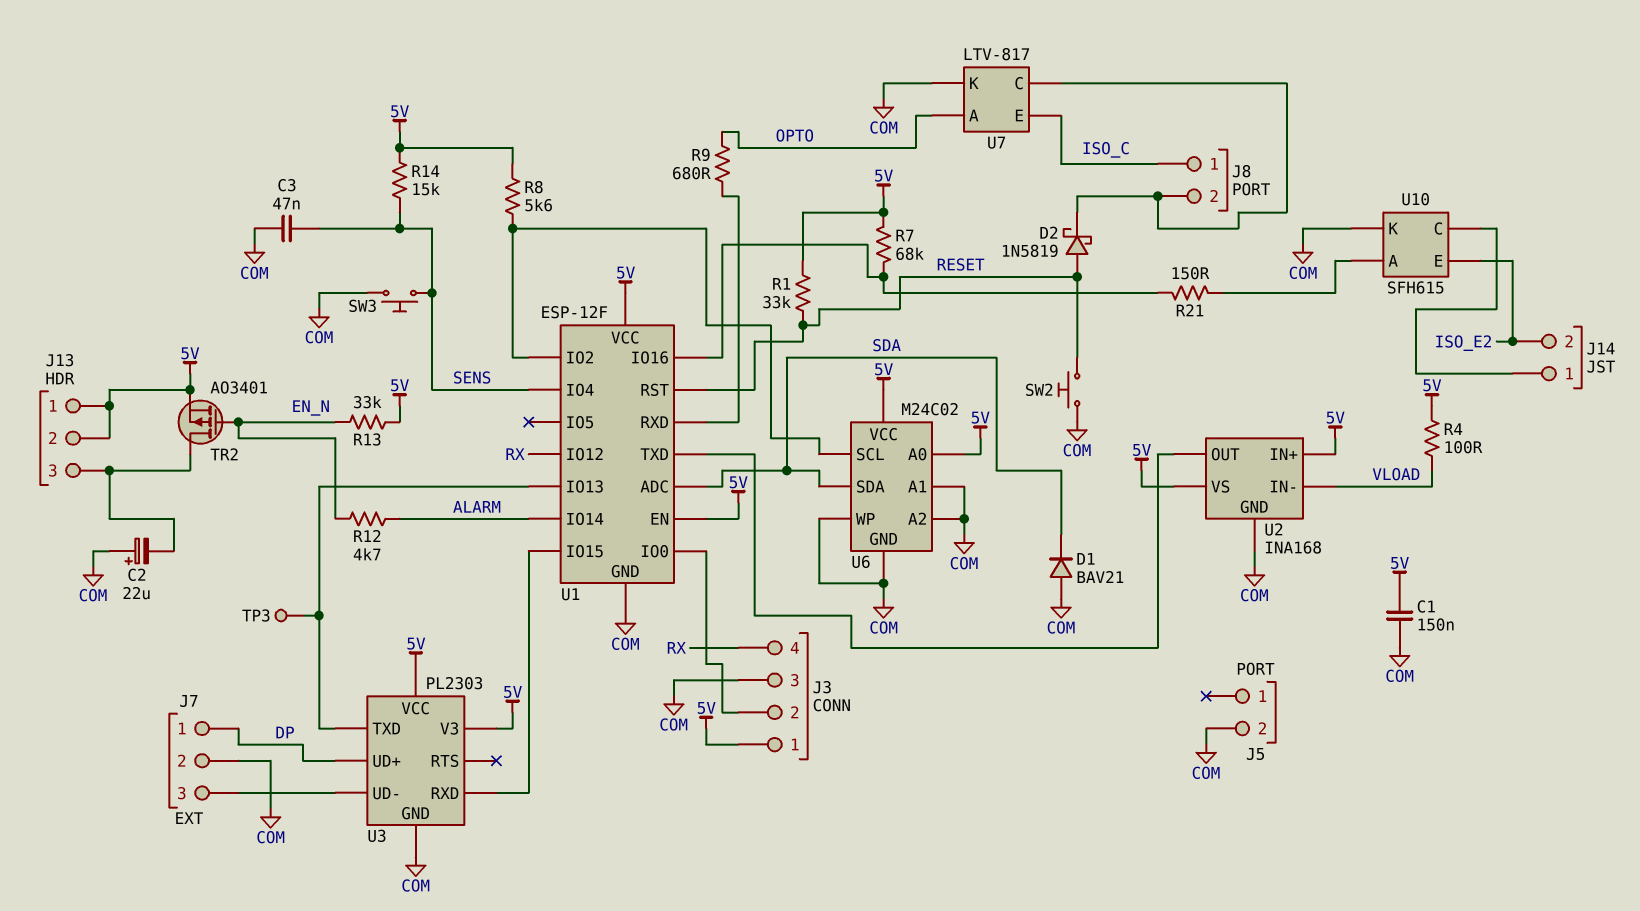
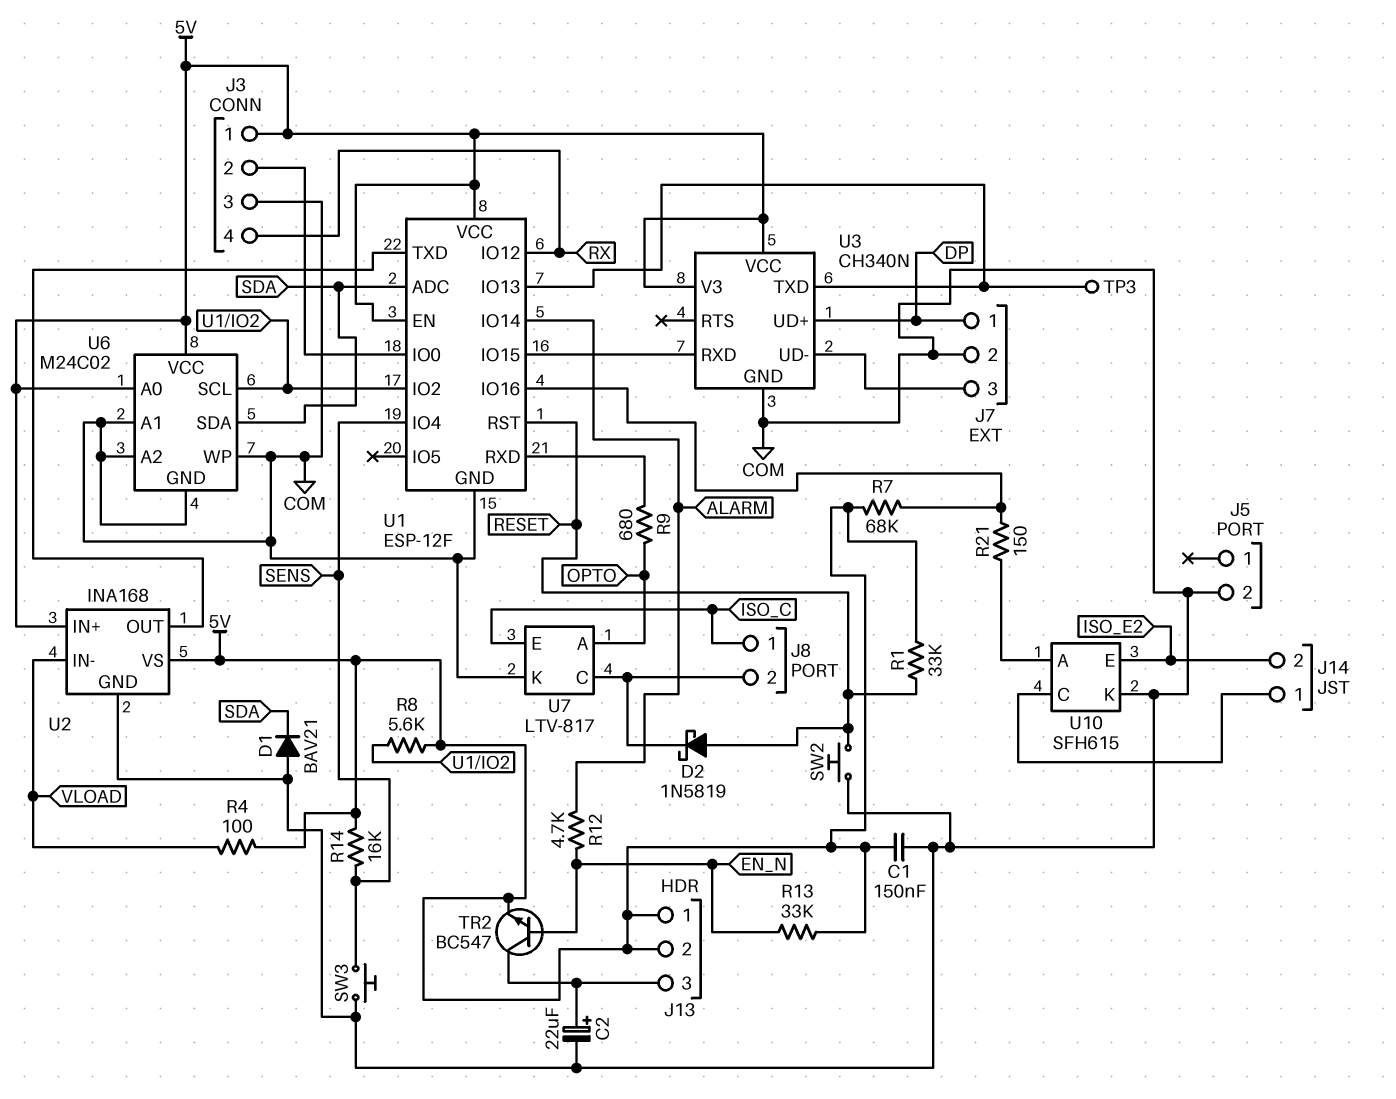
C2: 22uF (plus COM, minus J13/3) -> 22uF (plus J13/3, minus COM)
C3: 47nF (COM, SENS) -> none
R14: 15k (5V, SENS) -> 16k (5V, SENS)
TR2: PMOS AO3401 (G EN_N, D J13/3, S 5V) -> NPN BC547 (B EN_N, C J13/3, E 5V)
U3: PL2303 -> CH340N

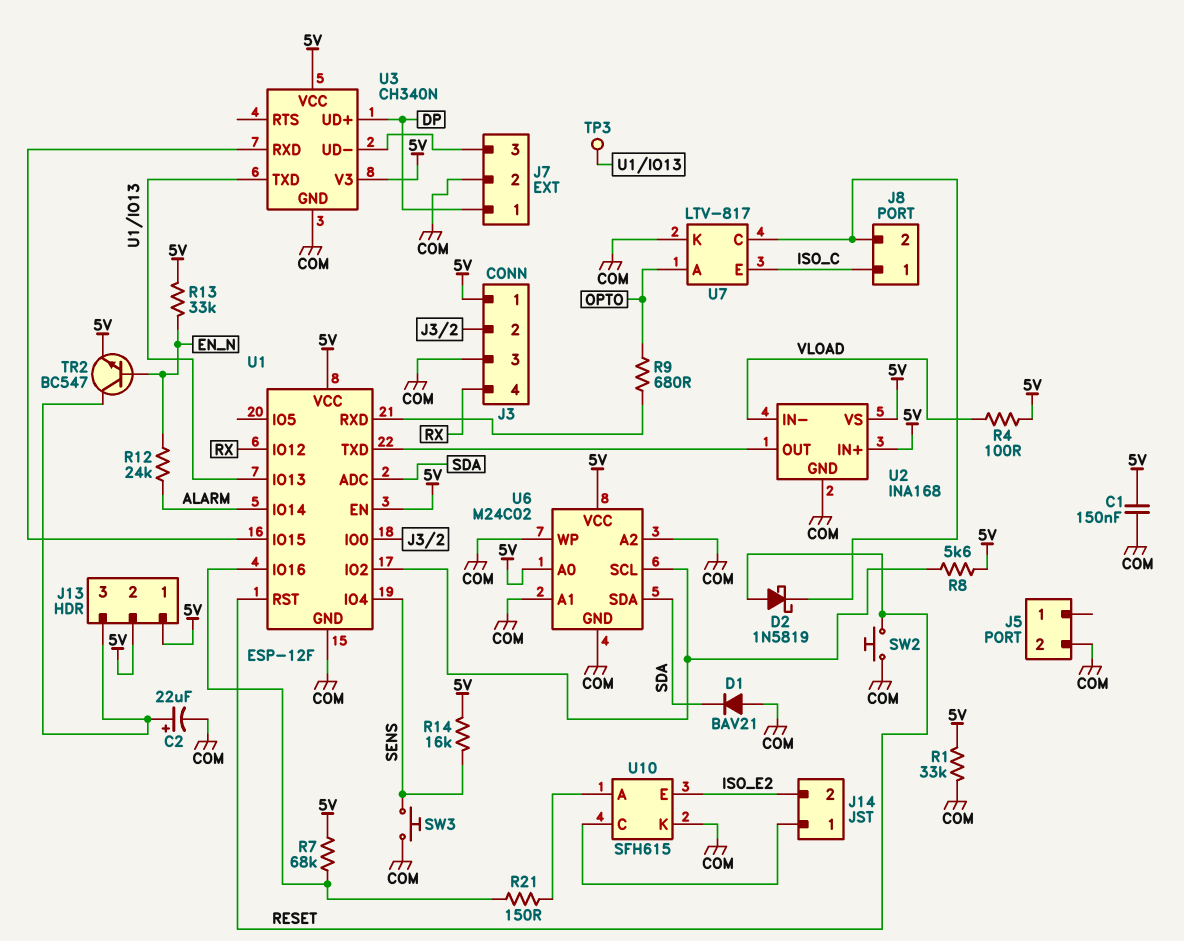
R1: 33k (5V, RESET) -> 33k (5V, COM)
R12: 4.7k (ALARM, EN_N) -> 24k (ALARM, EN_N)

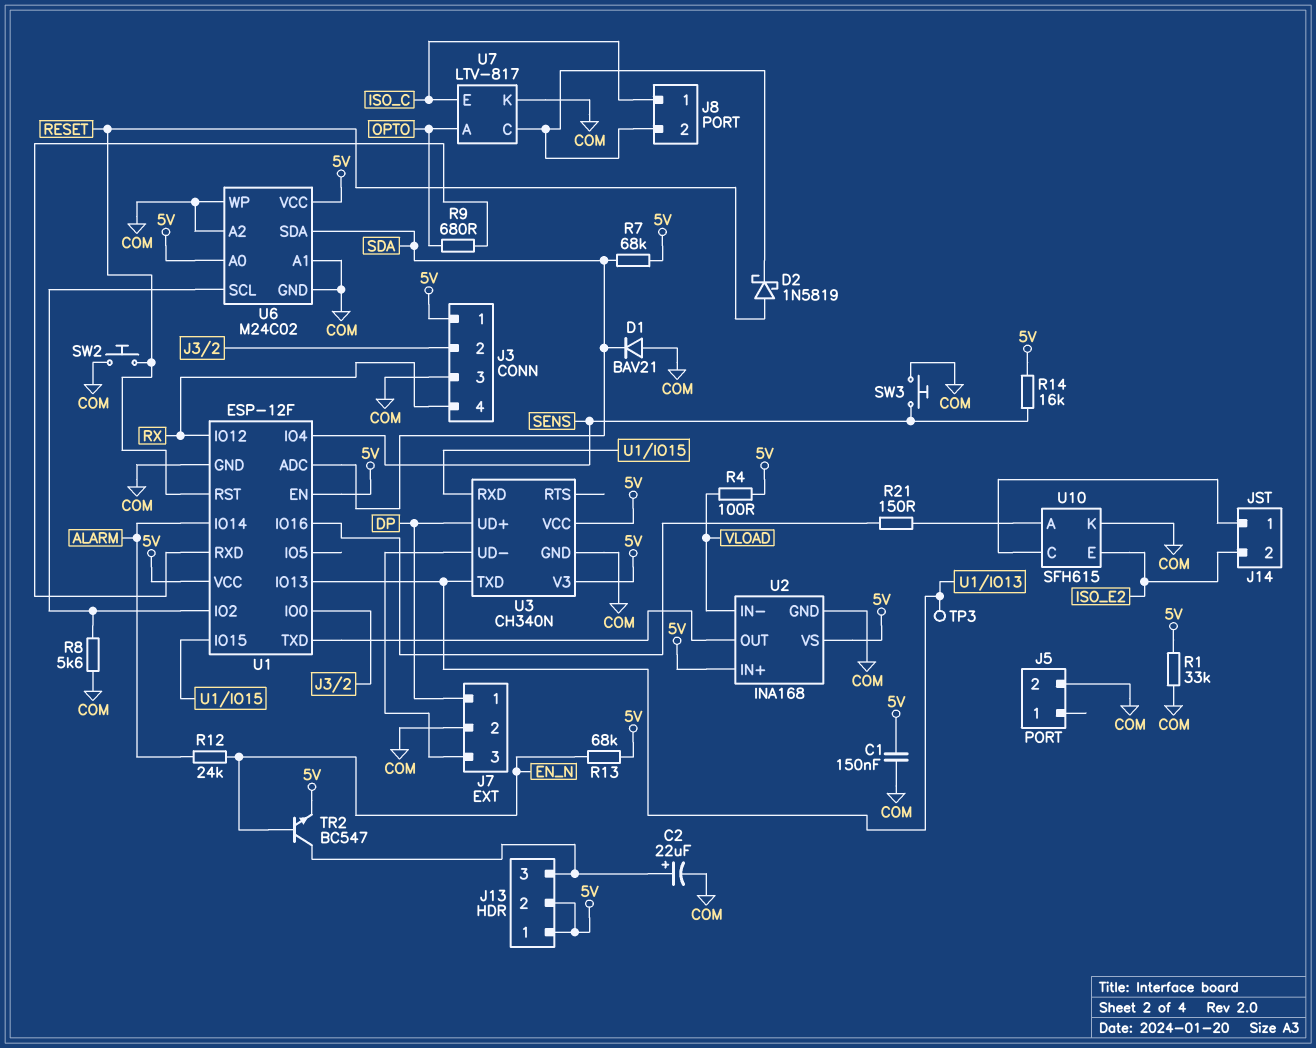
R7: 68k (5V, U1/IO16) -> 68k (5V, SDA)
R8: 5.6k (5V, U1/IO2) -> 5.6k (COM, U1/IO2)
R13: 33k (5V, EN_N) -> 68k (5V, EN_N)

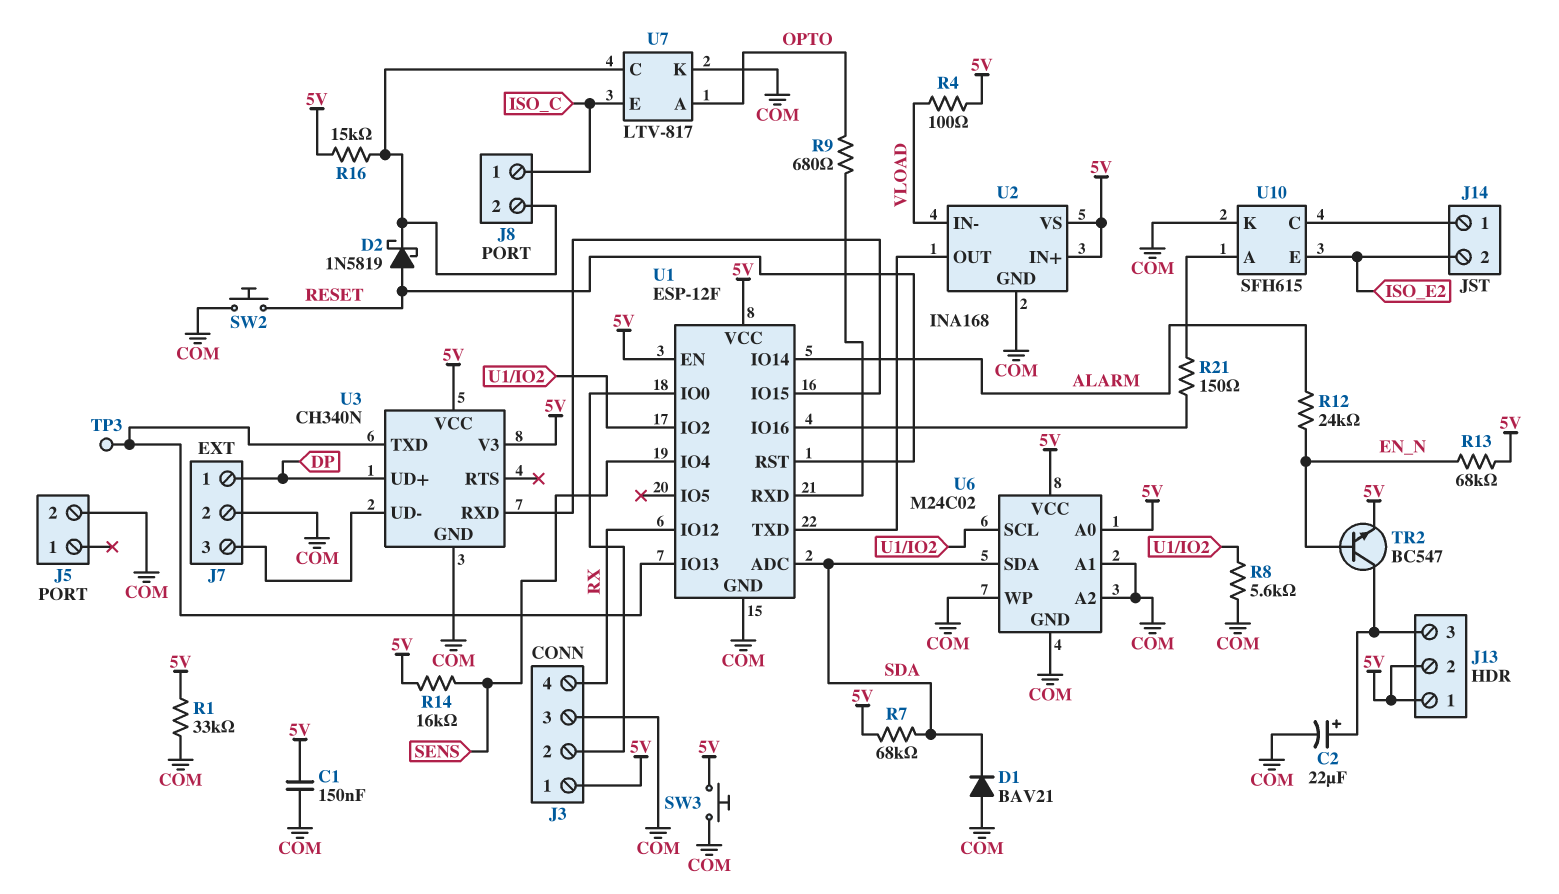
R16: none -> 15k (5V, J8/2)
SW3: button (COM, SENS) -> button (5V, COM)

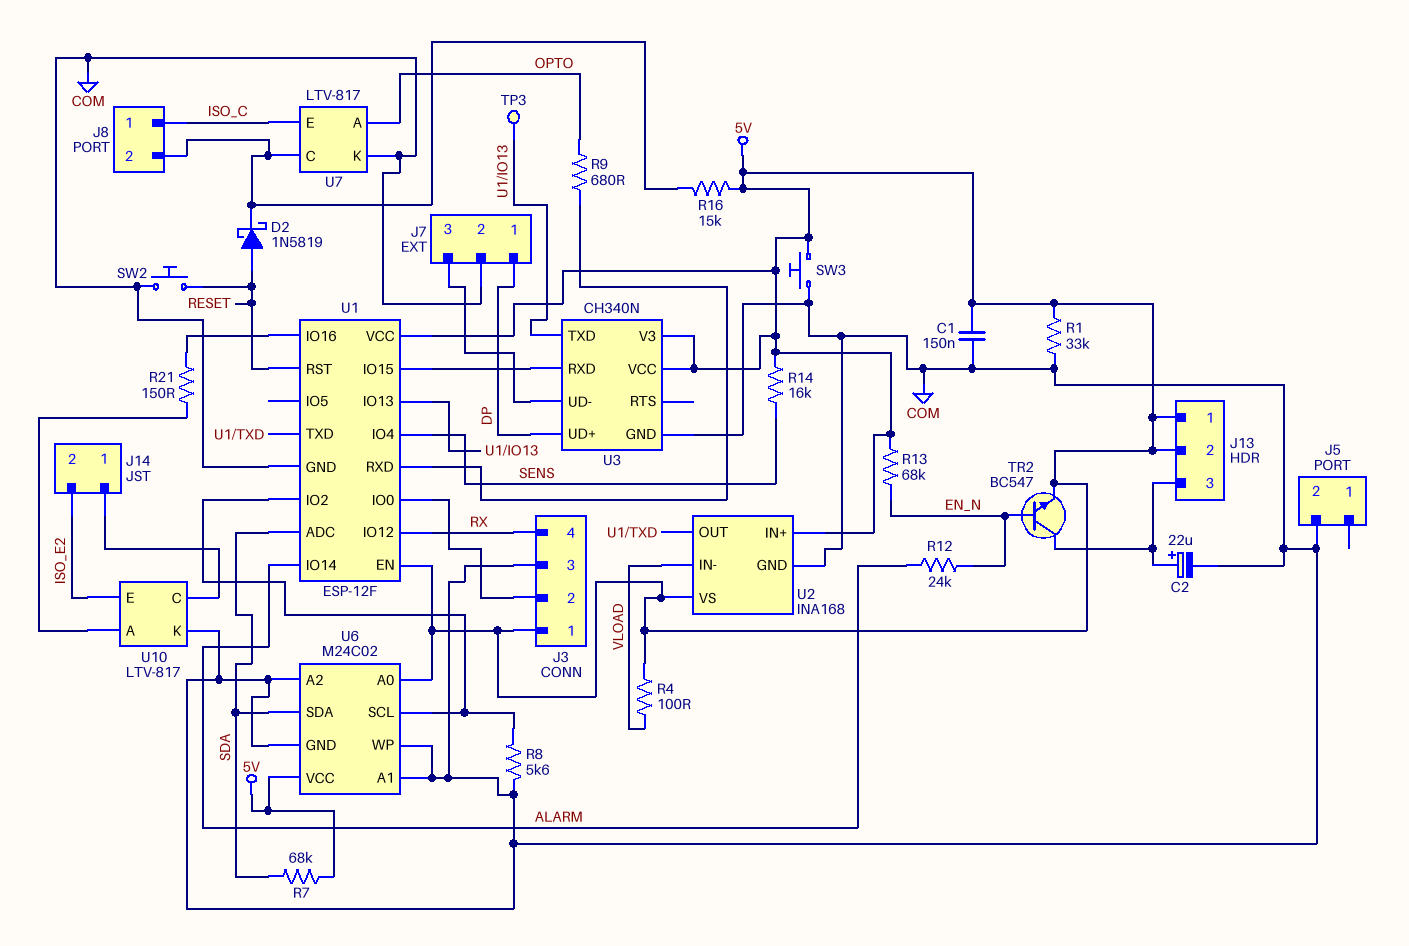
D1: diode BAV21 (A COM, K SDA) -> none
U10: SFH615 -> LTV-817

